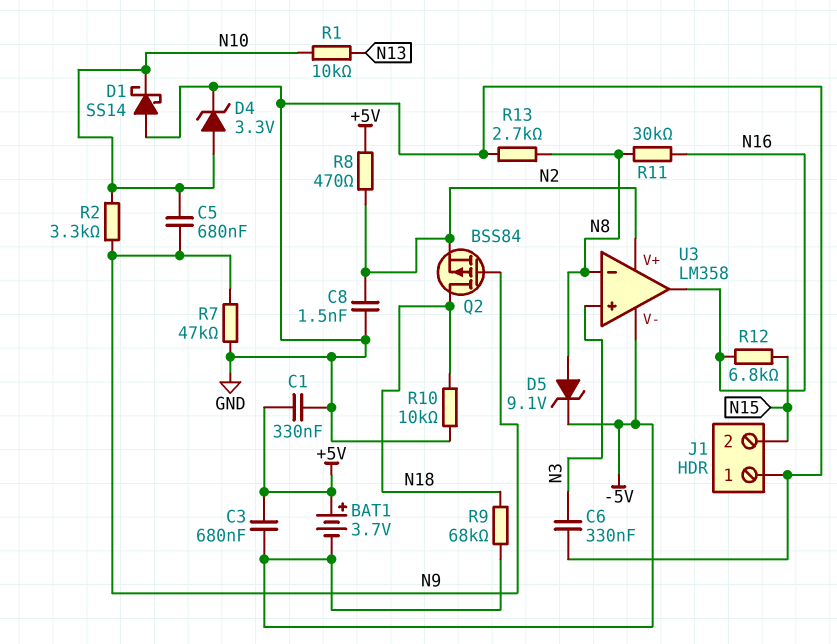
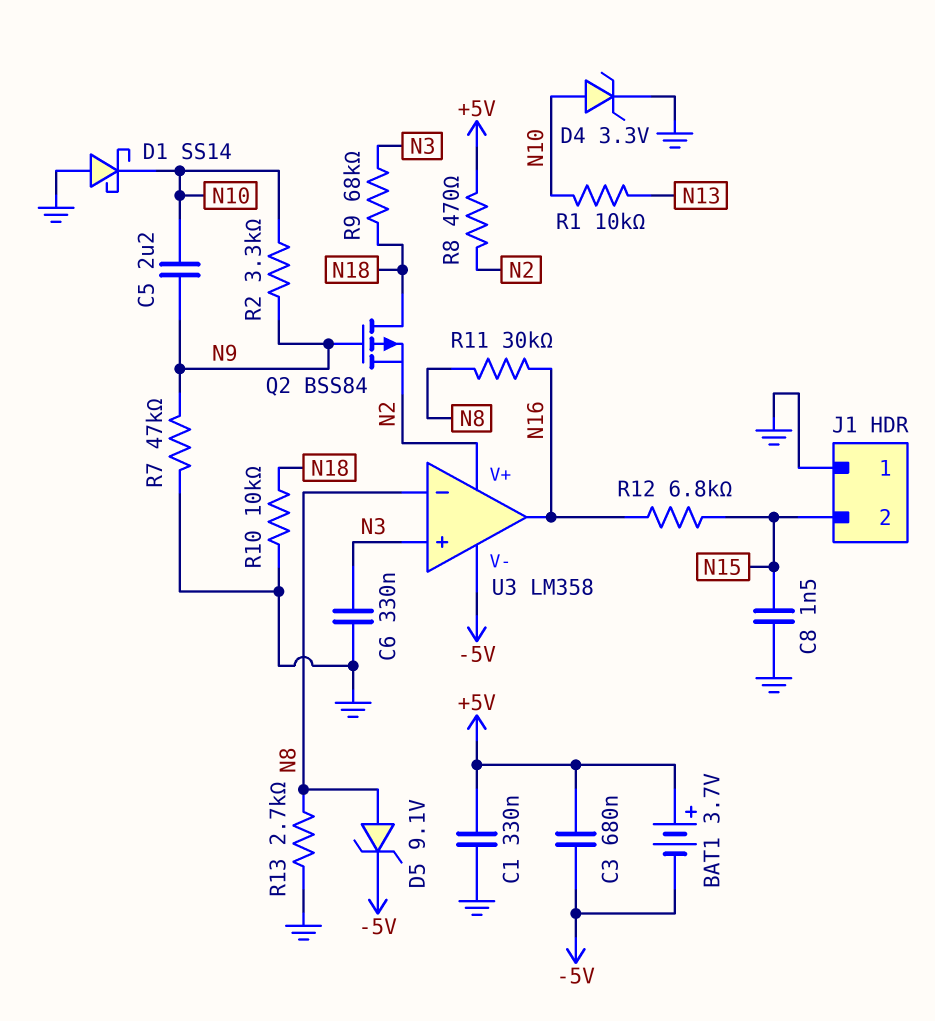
C5: 680nF (N9, N10) -> 2.2uF (N9, N10)
C8: 1.5nF (GND, N2) -> 1.5nF (GND, N15)
R9: 68k (-5V, N18) -> 68k (N3, N18)

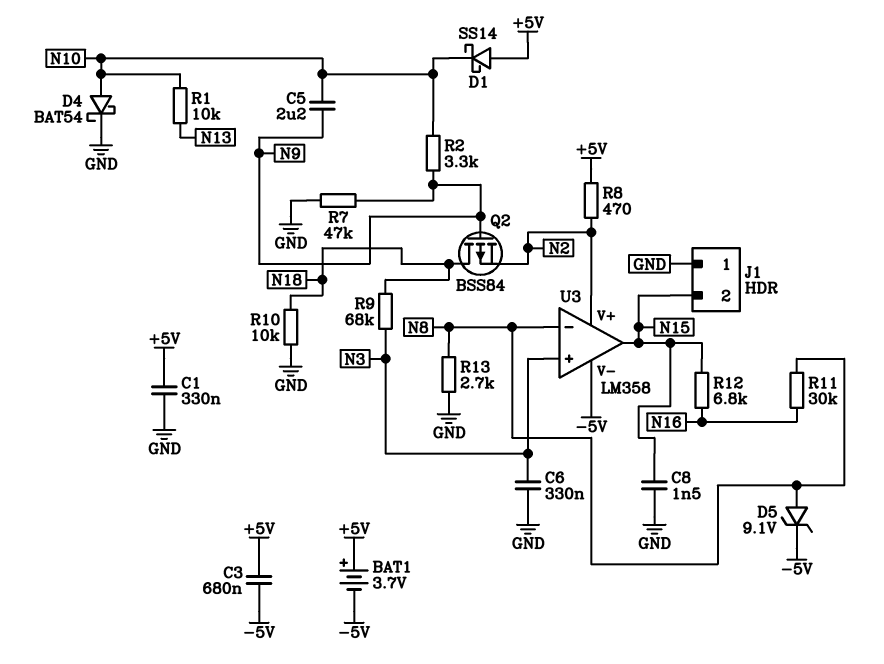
D1: schottky SS14 (A GND, K N10) -> schottky SS14 (A +5V, K N10)
D4: zener 3.3V (A N10, K GND) -> schottky BAT54 (A N10, K GND)
U3 pin out: N16 -> N15

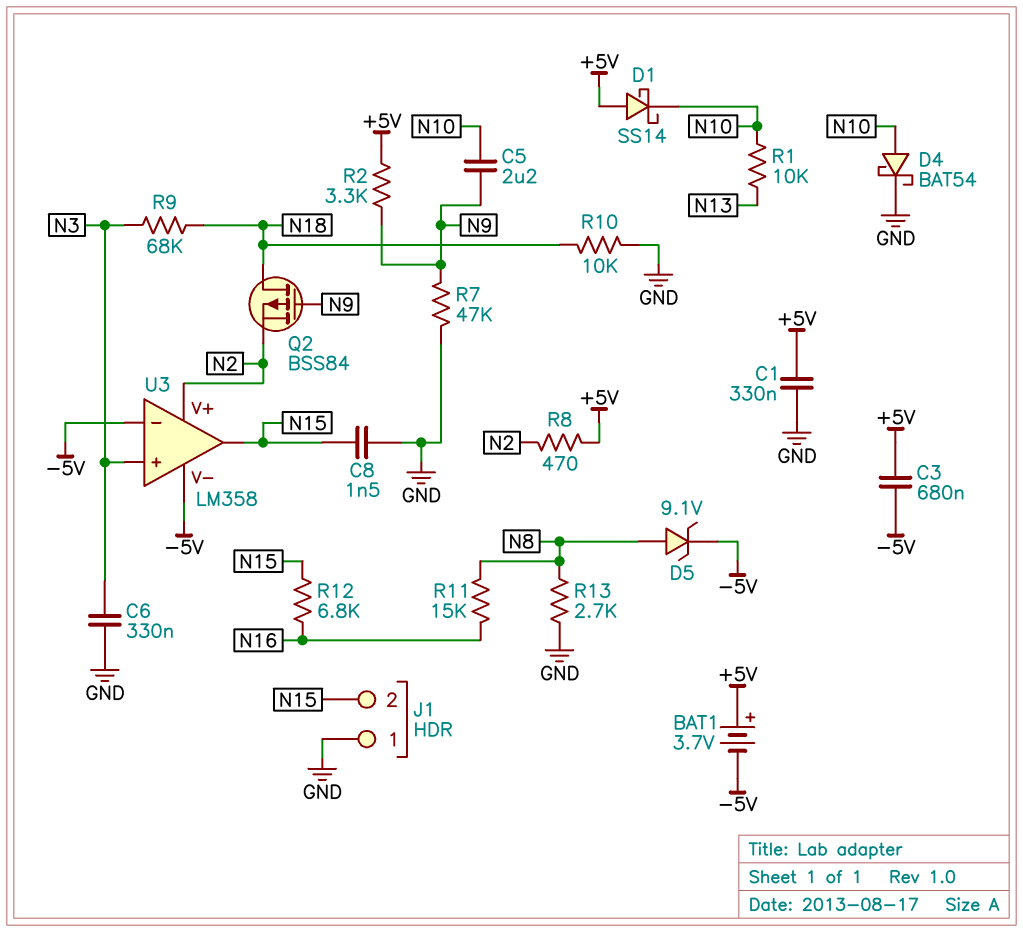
R2: 3.3k (N9, N10) -> 3.3k (+5V, N9)
R11: 30k (N8, N16) -> 15k (N8, N16)
U3 pin in-: N8 -> -5V

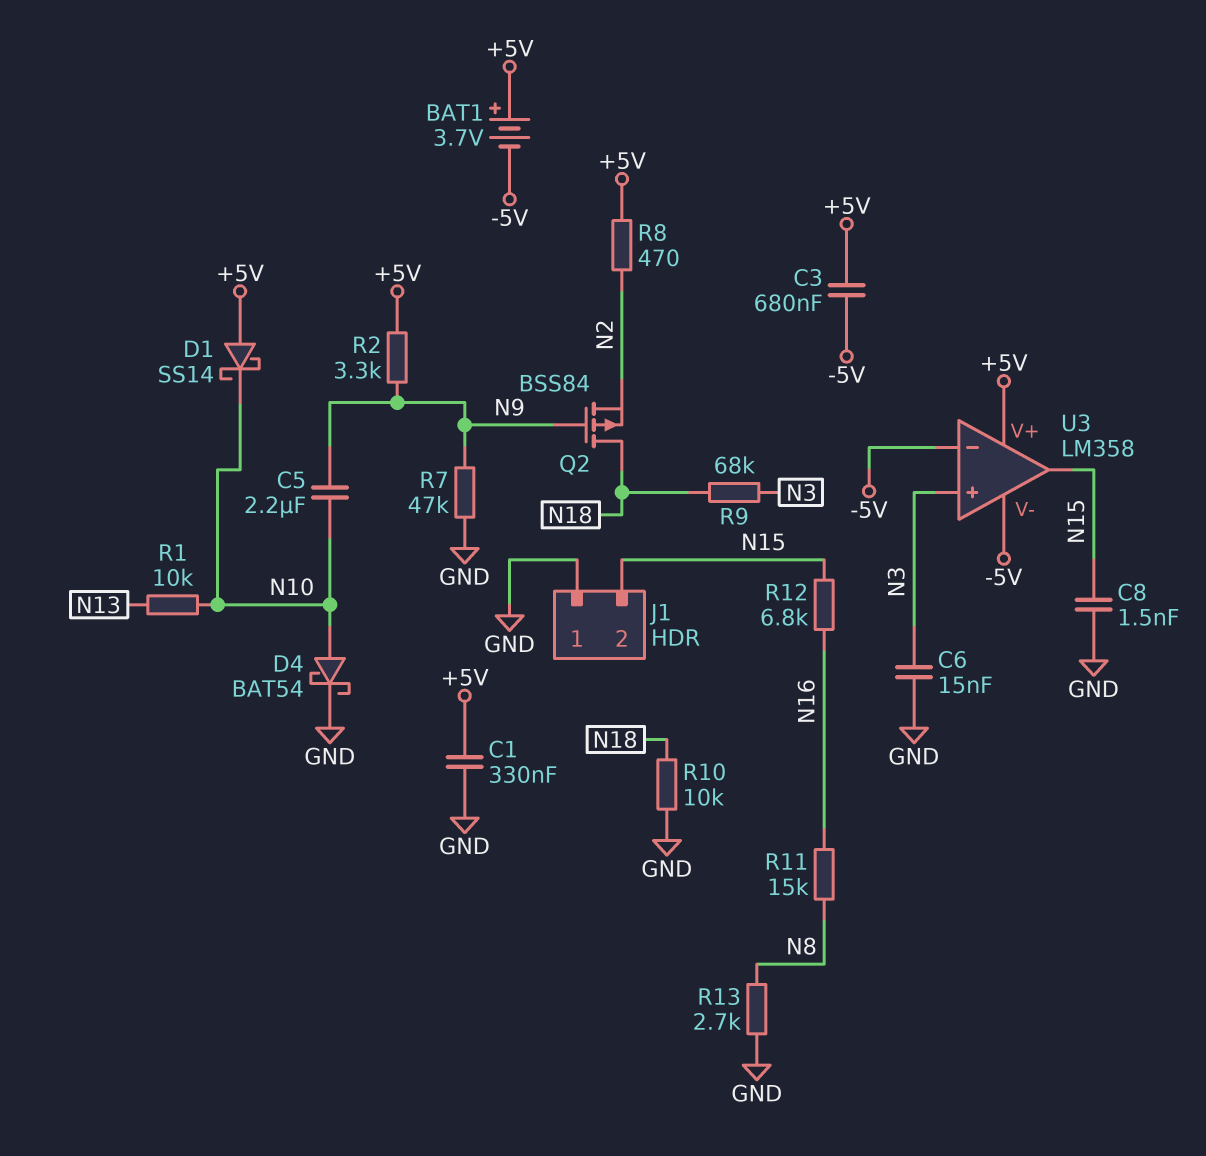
C6: 330nF (GND, N3) -> 15nF (GND, N3)
D5: zener 9.1V (A N8, K -5V) -> none
U3 pin V+: N2 -> +5V

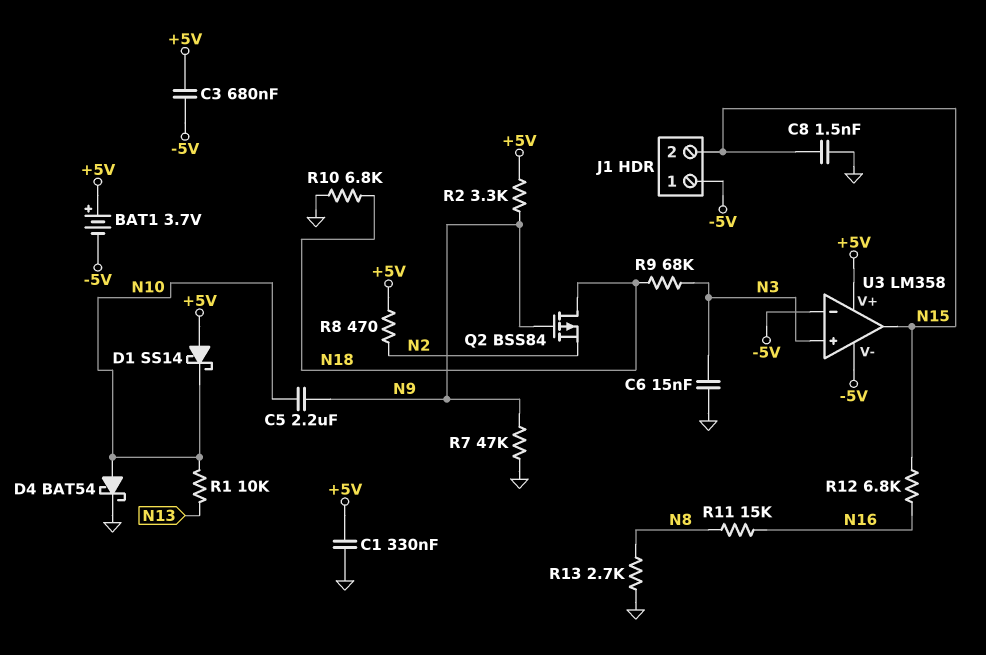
J1 pin 1: GND -> -5V
R10: 10k (GND, N18) -> 6.8k (GND, N18)

